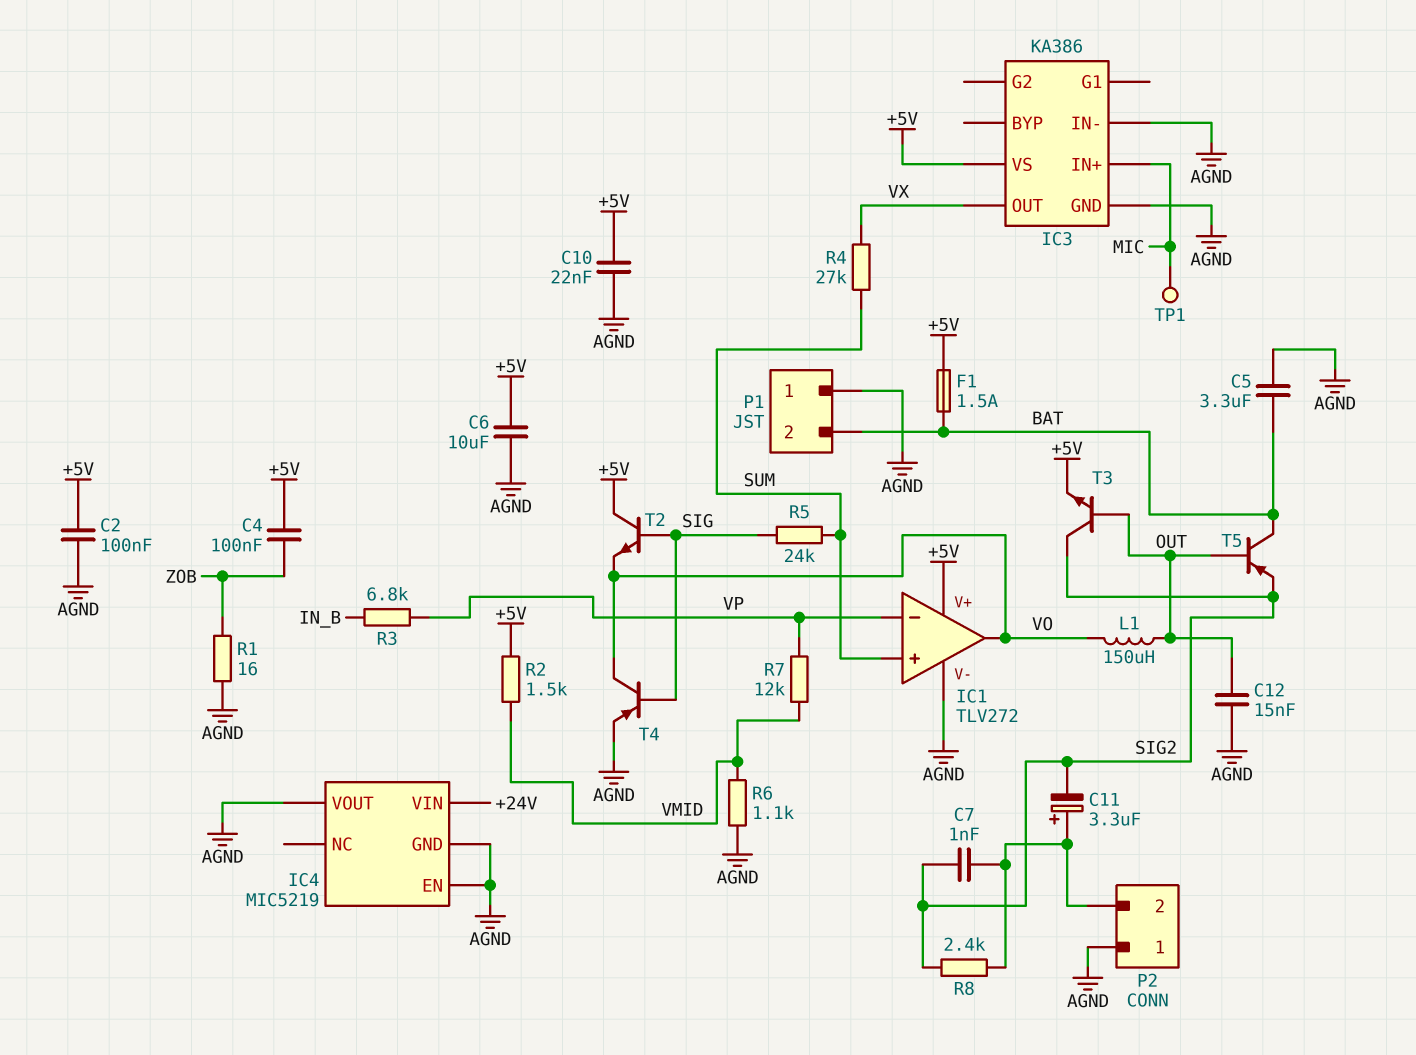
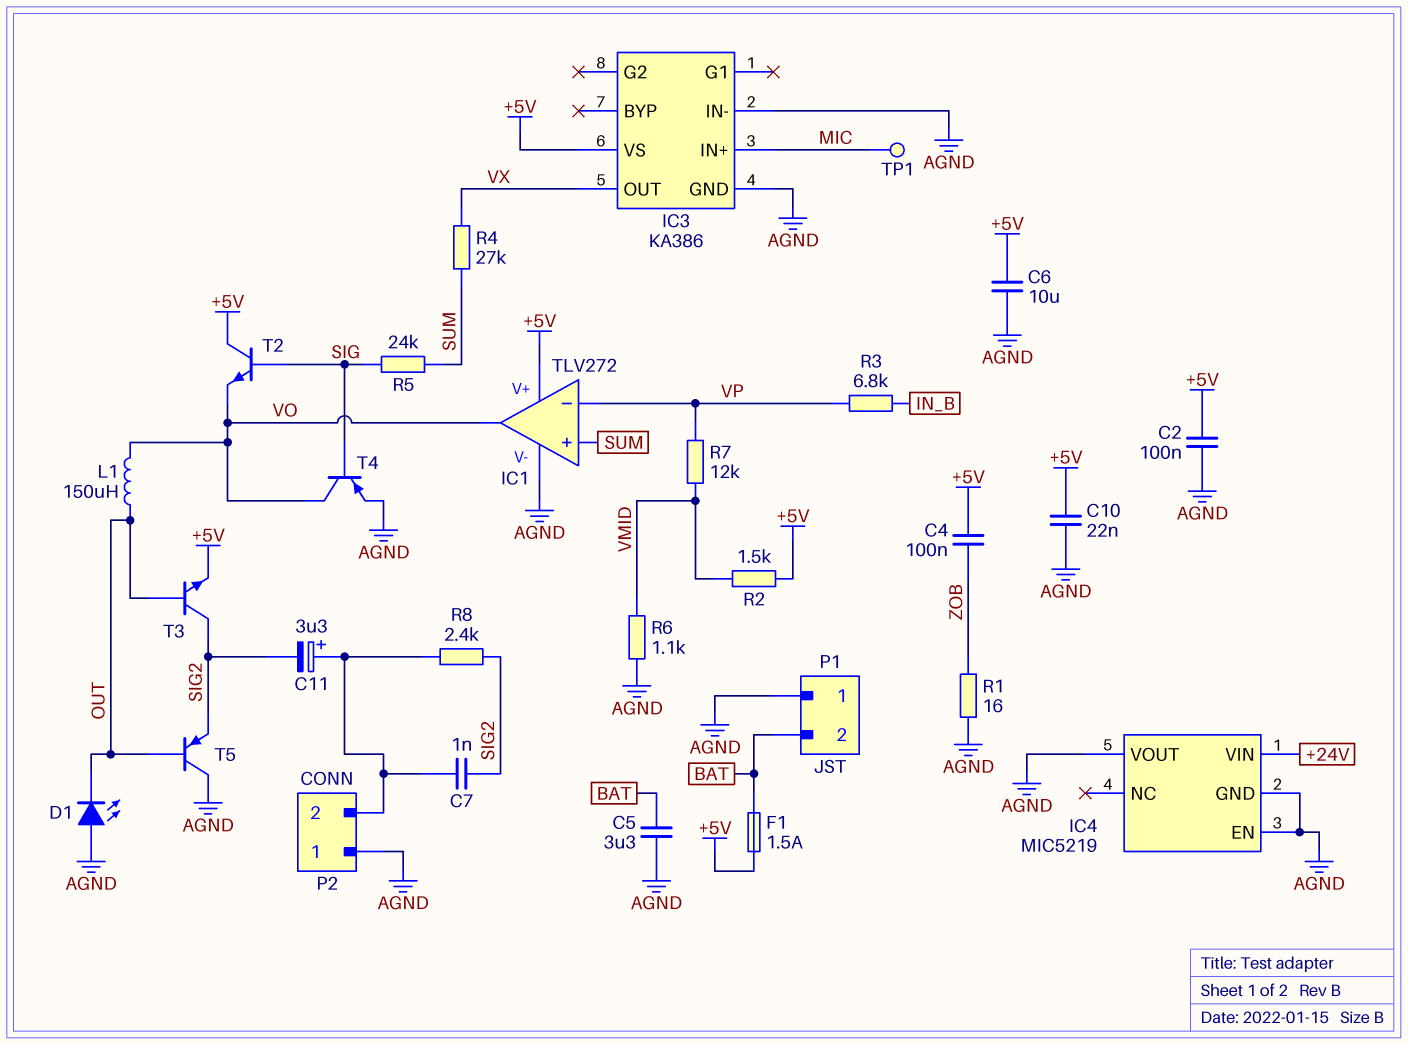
C12: 15nF (AGND, OUT) -> none
D1: none -> LED (A AGND, K OUT)
T5: PNP (B OUT, C BAT, E SIG2) -> PNP (B OUT, C AGND, E SIG2)

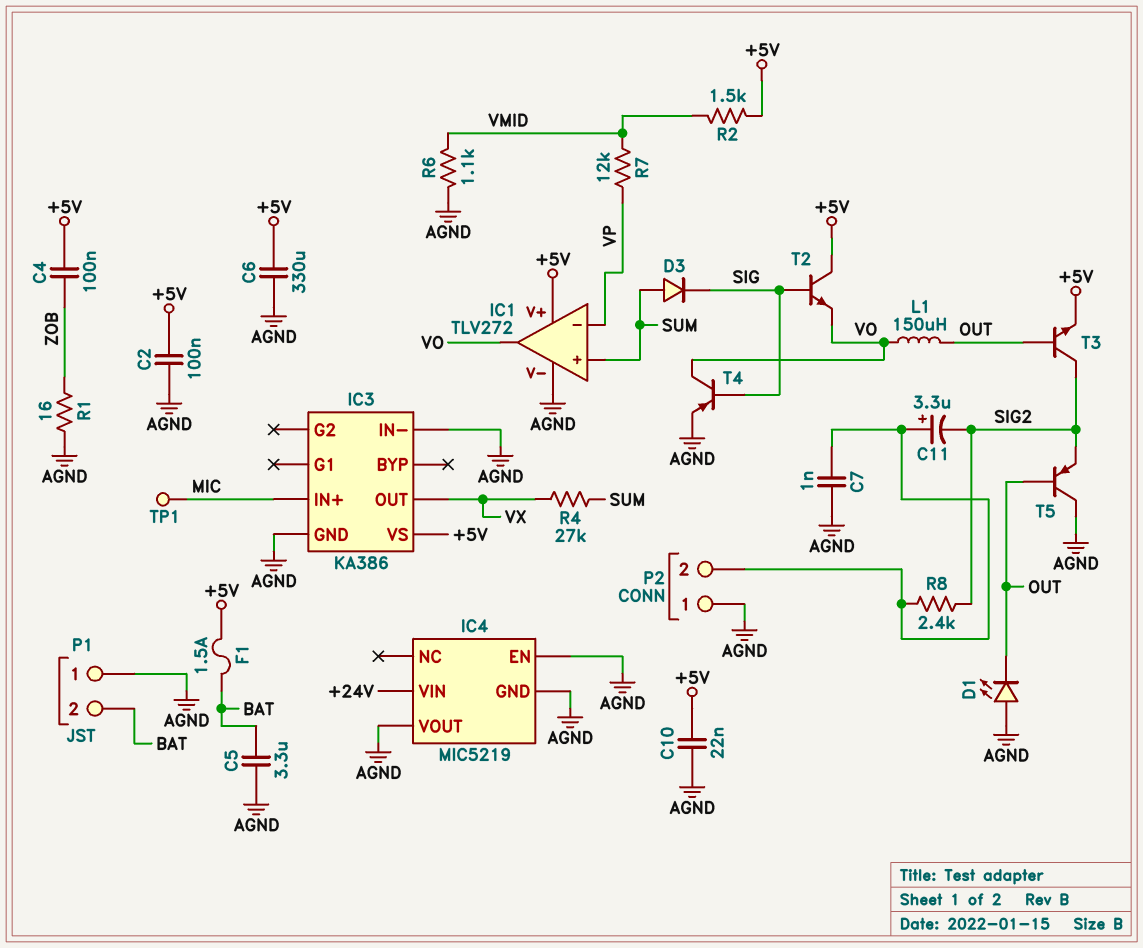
C6: 10uF (+5V, AGND) -> 330uF (+5V, AGND)
C7: 1nF (P2/2, SIG2) -> 1nF (AGND, P2/2)
D3: none -> diode (A SUM, K SIG)
R3: 6.8k (IN_B, VP) -> none
R5: 24k (SIG, SUM) -> none

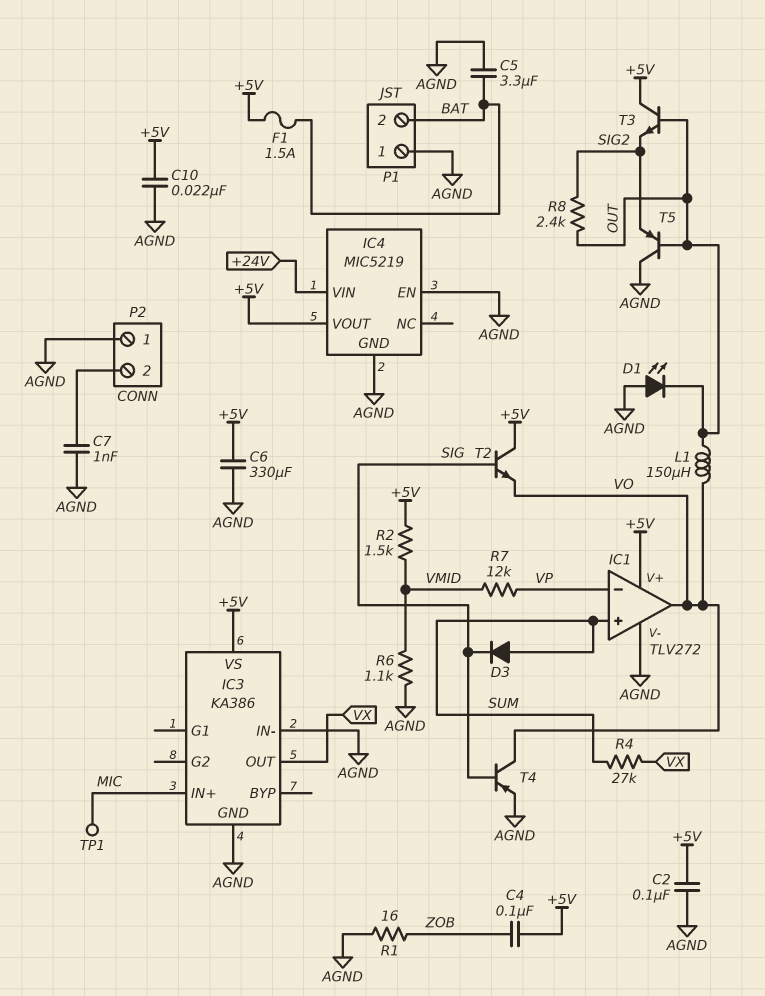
C11: 3.3uF (plus P2/2, minus SIG2) -> none
IC4 pin VOUT: AGND -> +5V
R8: 2.4k (P2/2, SIG2) -> 2.4k (OUT, SIG2)
T3: NPN (B OUT, C SIG2, E +5V) -> NPN (B OUT, C +5V, E SIG2)

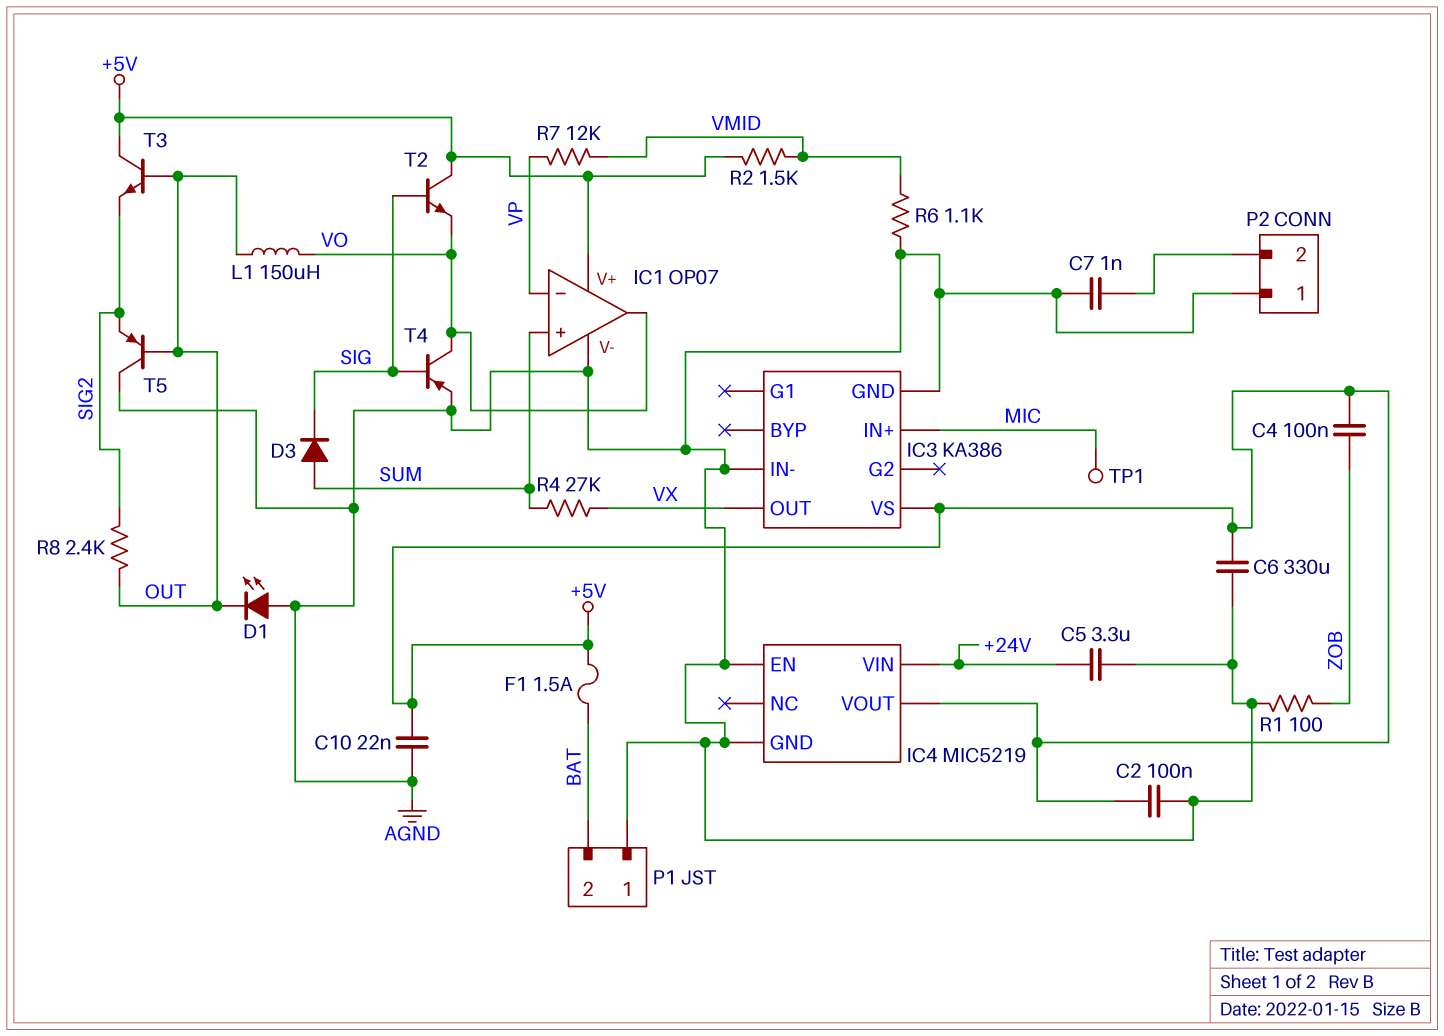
C5: 3.3uF (AGND, BAT) -> 3.3uF (+24V, AGND)
IC1: TLV272 -> OP07
R1: 16 (AGND, ZOB) -> 100 (AGND, ZOB)

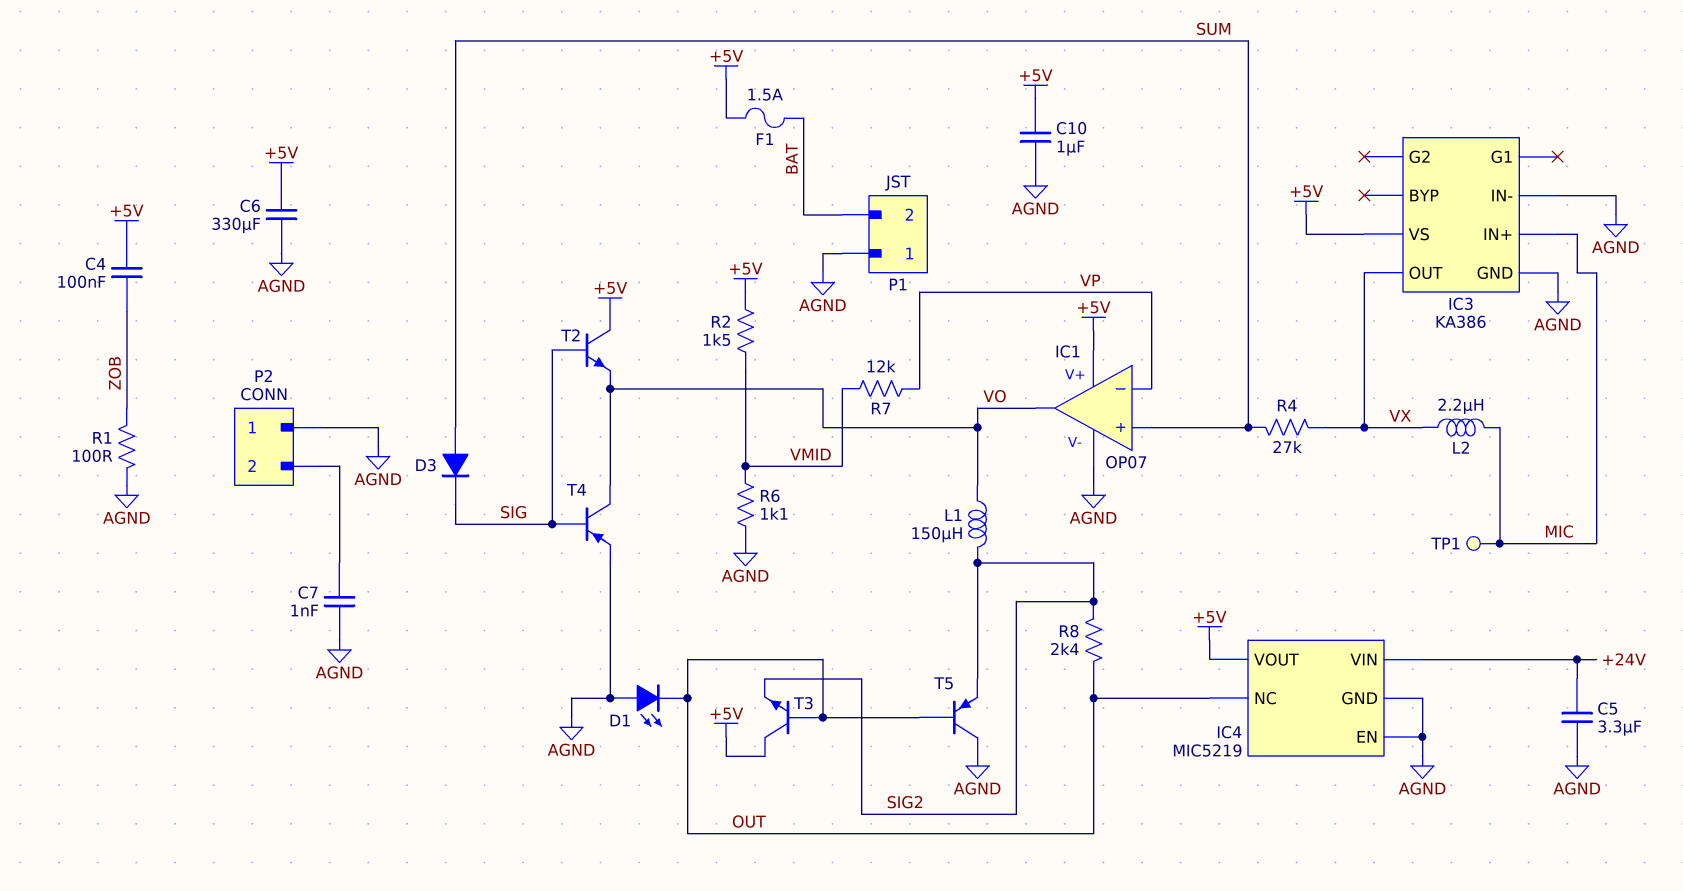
C2: 100nF (+5V, AGND) -> none
C10: 22nF (+5V, AGND) -> 1uF (+5V, AGND)
IC4 pin NC: none -> OUT
L1: 150uH (OUT, VO) -> 150uH (SIG2, VO)
L2: none -> 2.2uH (MIC, VX)

